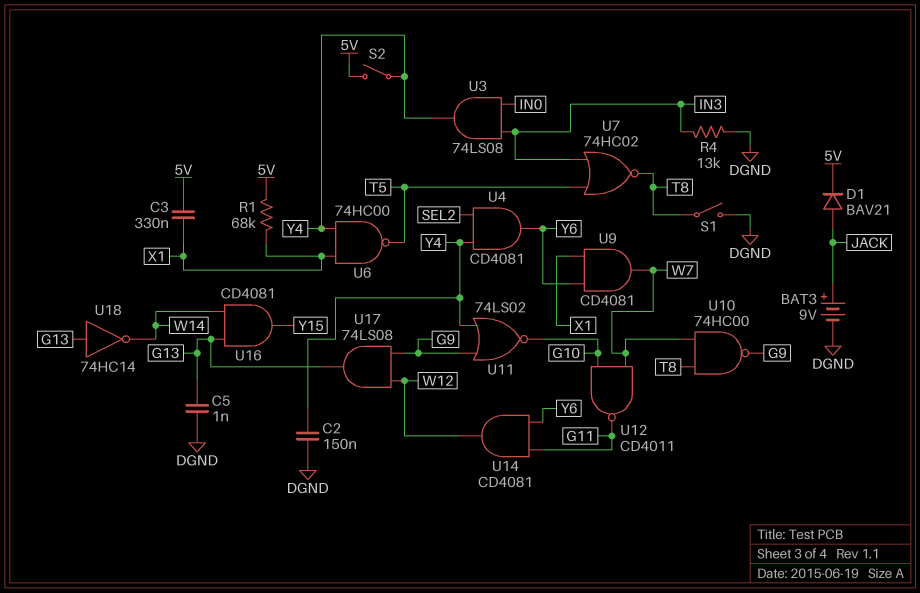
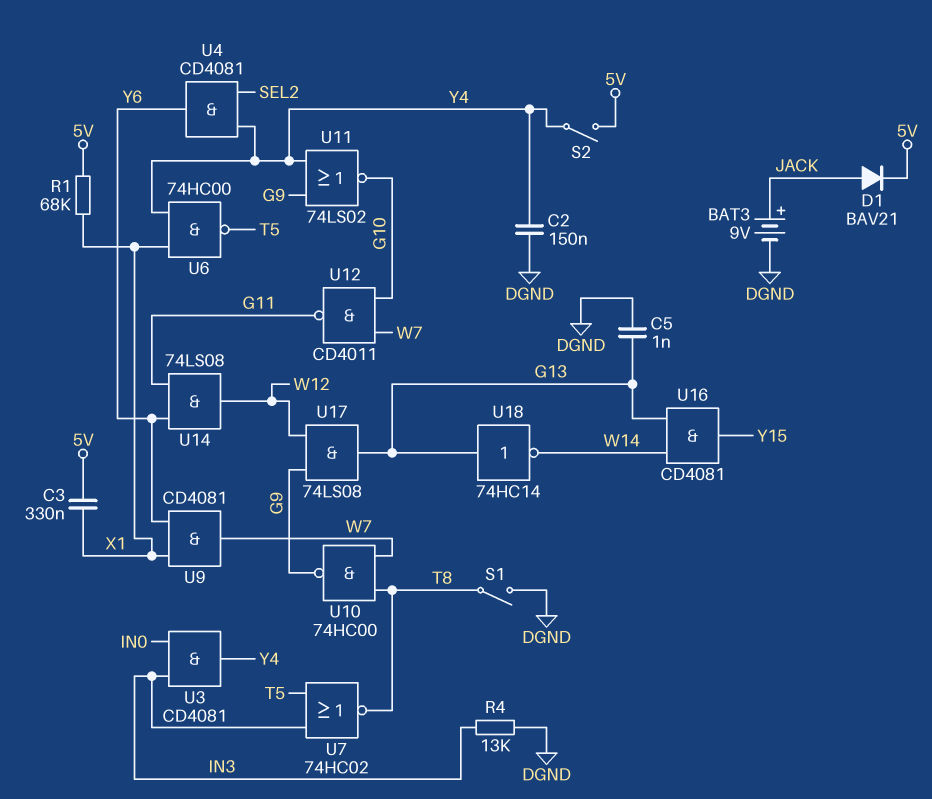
U3: AND 74LS08 (in IN0, in IN3, out Y4) -> AND CD4081 (in IN0, in IN3, out Y4)
U14: AND CD4081 (in G11, in Y6, out W12) -> AND 74LS08 (in G11, in Y6, out W12)

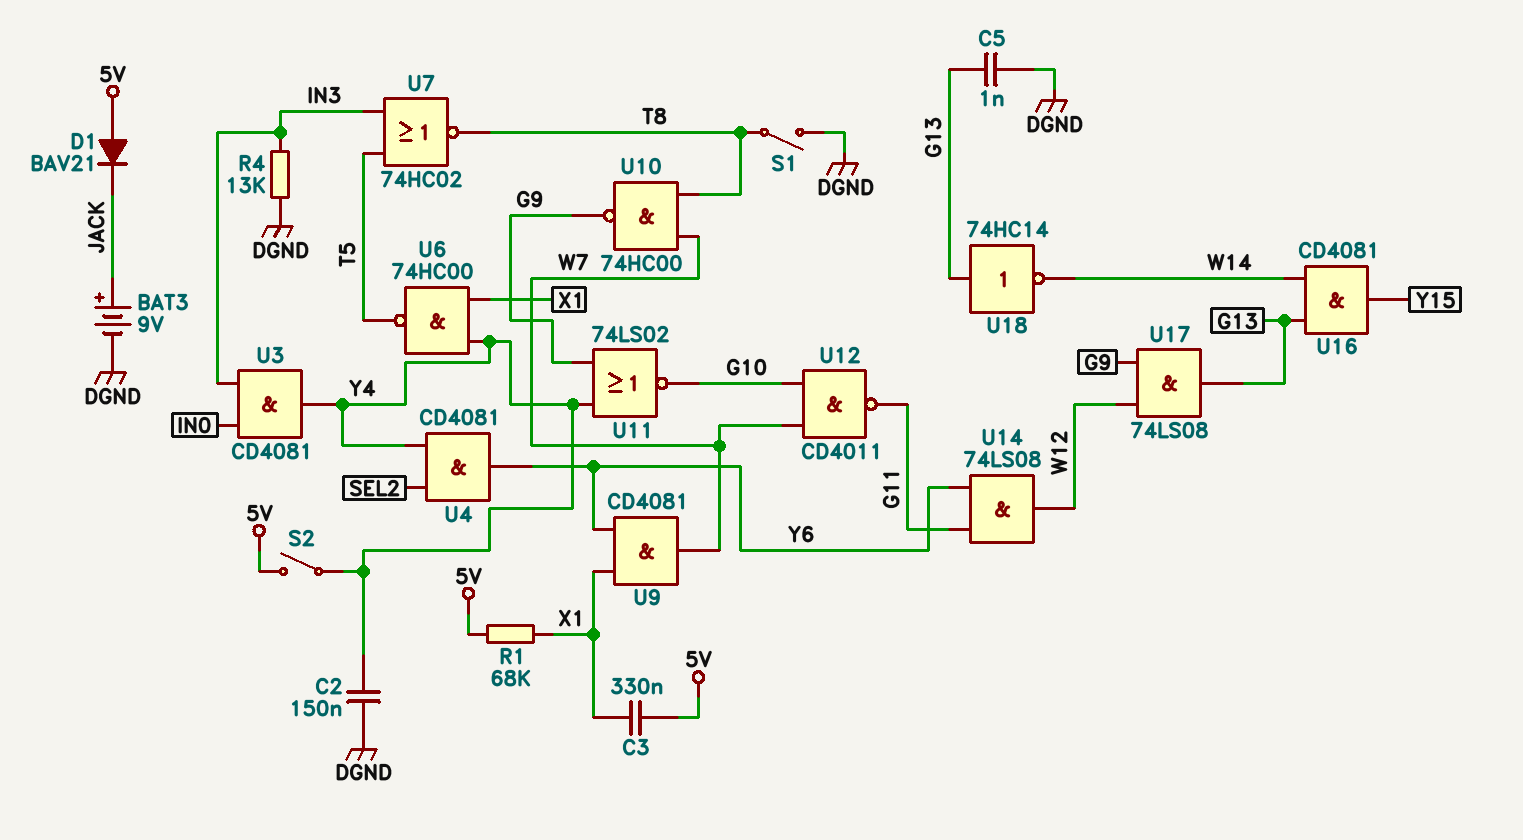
D1: diode BAV21 (A JACK, K 5V) -> diode BAV21 (A 5V, K JACK)

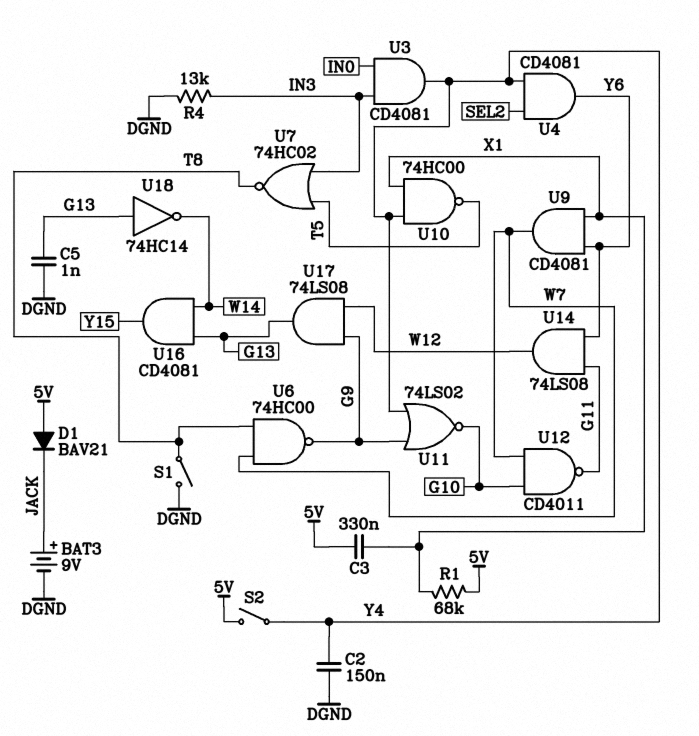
U6: NAND 74HC00 (in X1, in Y4, out T5) -> NAND 74HC00 (in T8, in W7, out G9)
U10: NAND 74HC00 (in T8, in W7, out G9) -> NAND 74HC00 (in X1, in Y4, out T5)

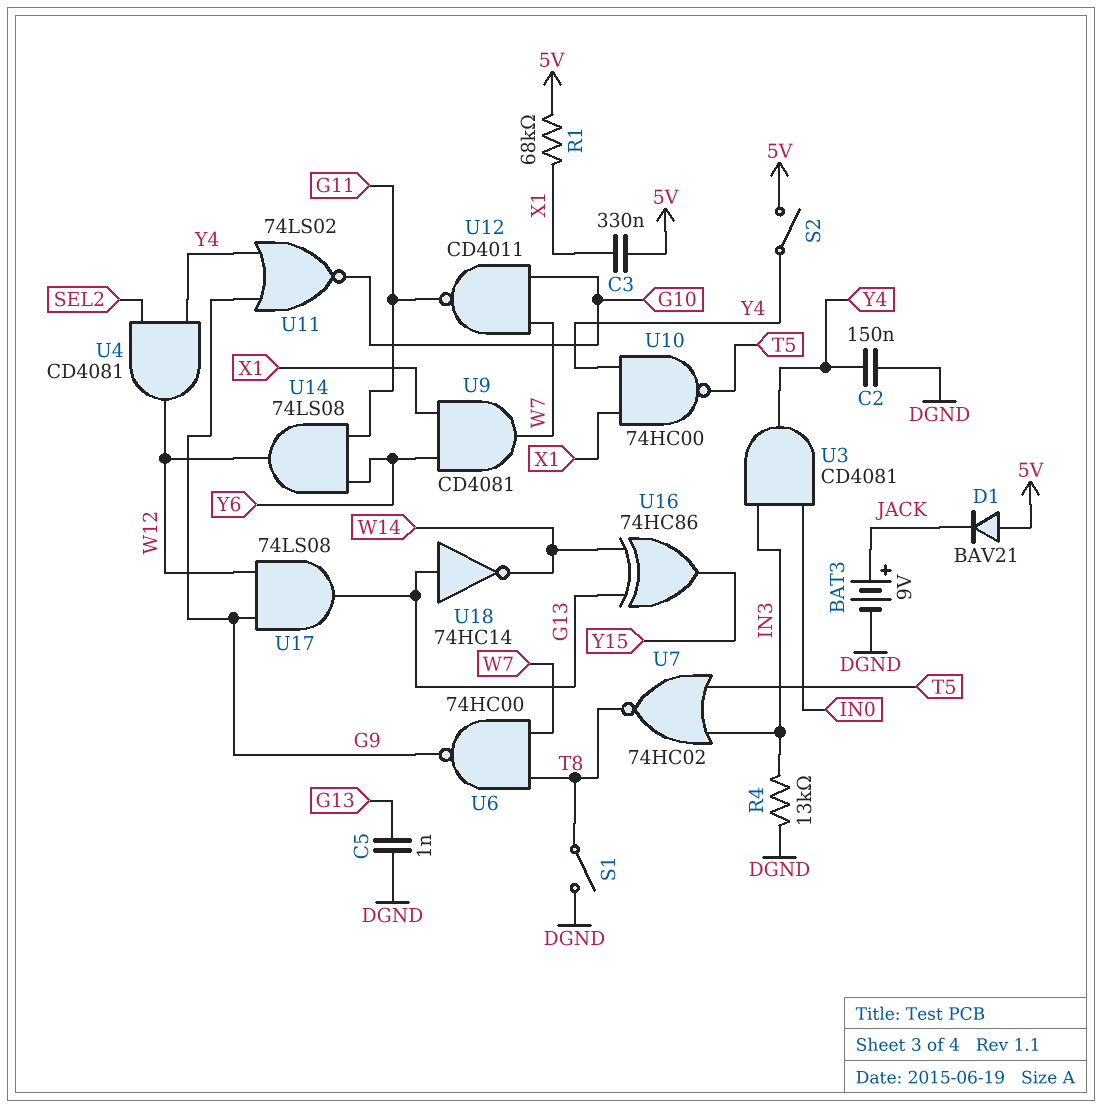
U4: AND CD4081 (in SEL2, in Y4, out Y6) -> AND CD4081 (in SEL2, in Y4, out W12)
U16: AND CD4081 (in G13, in W14, out Y15) -> XOR 74HC86 (in G13, in W14, out Y15)

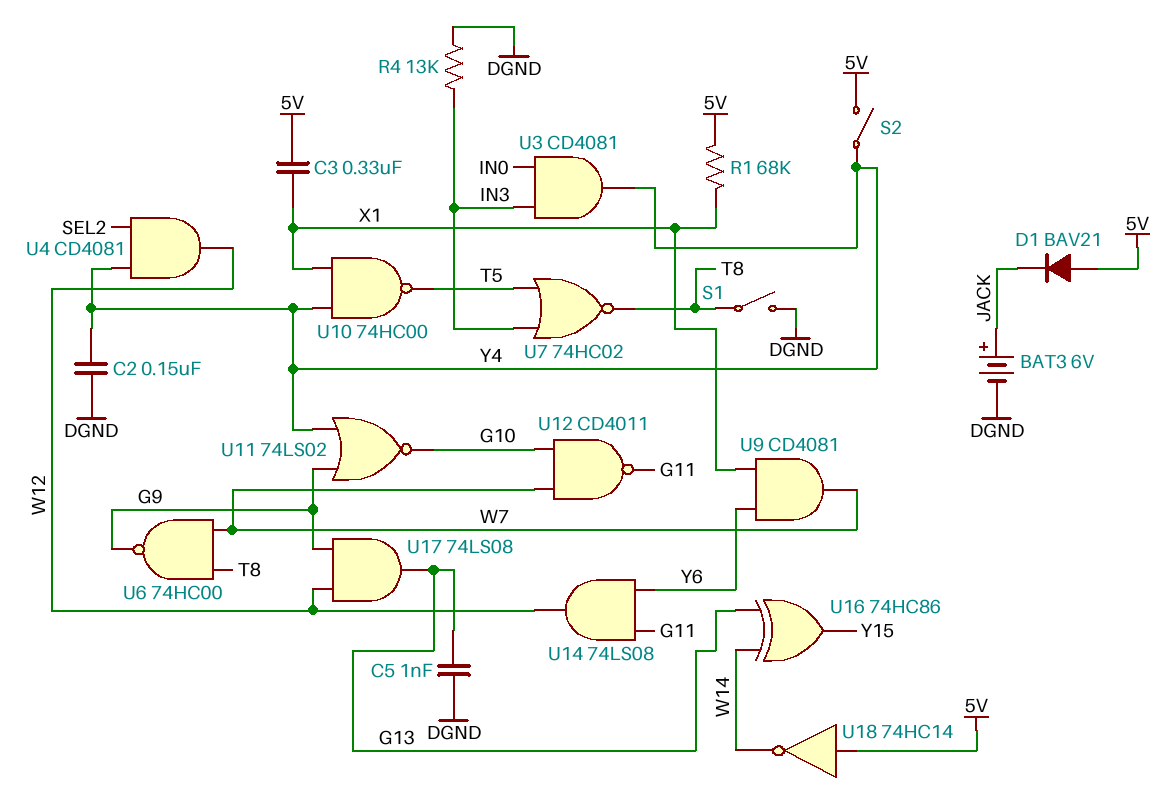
BAT3: 9V (plus JACK, minus DGND) -> 6V (plus JACK, minus DGND)
U18: NOT 74HC14 (in G13, out W14) -> NOT 74HC14 (in 5V, out W14)

